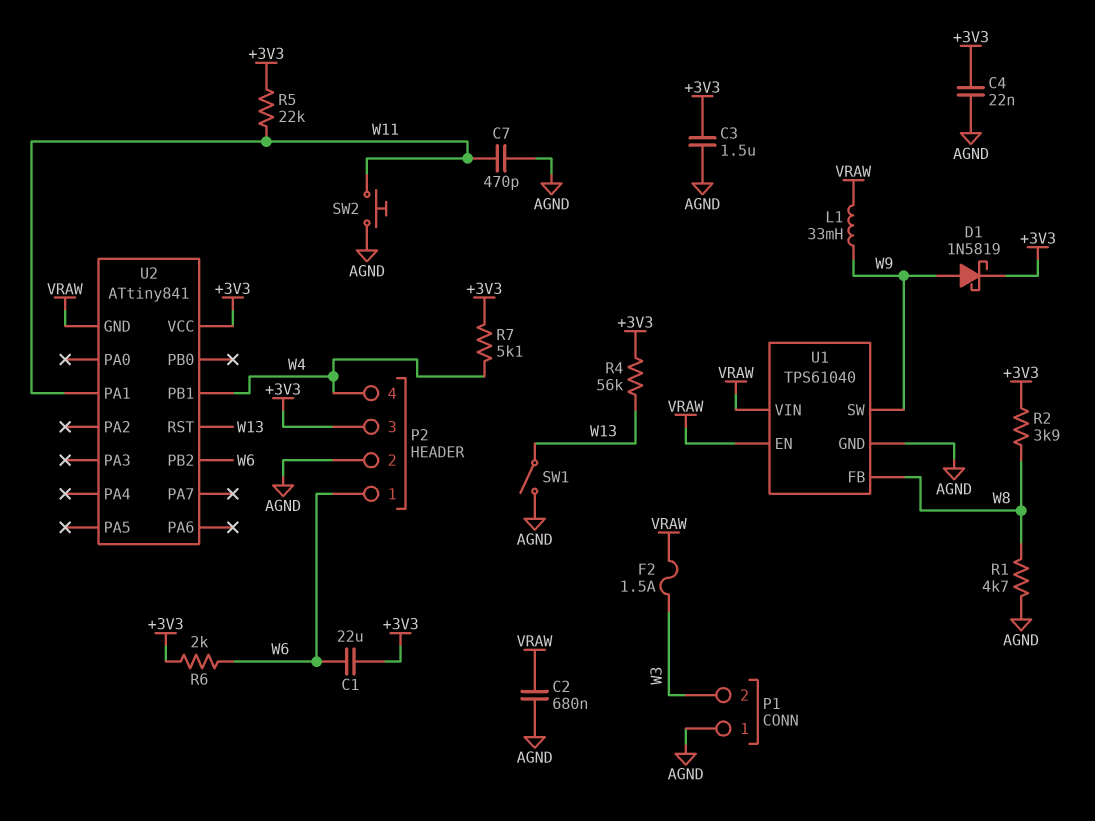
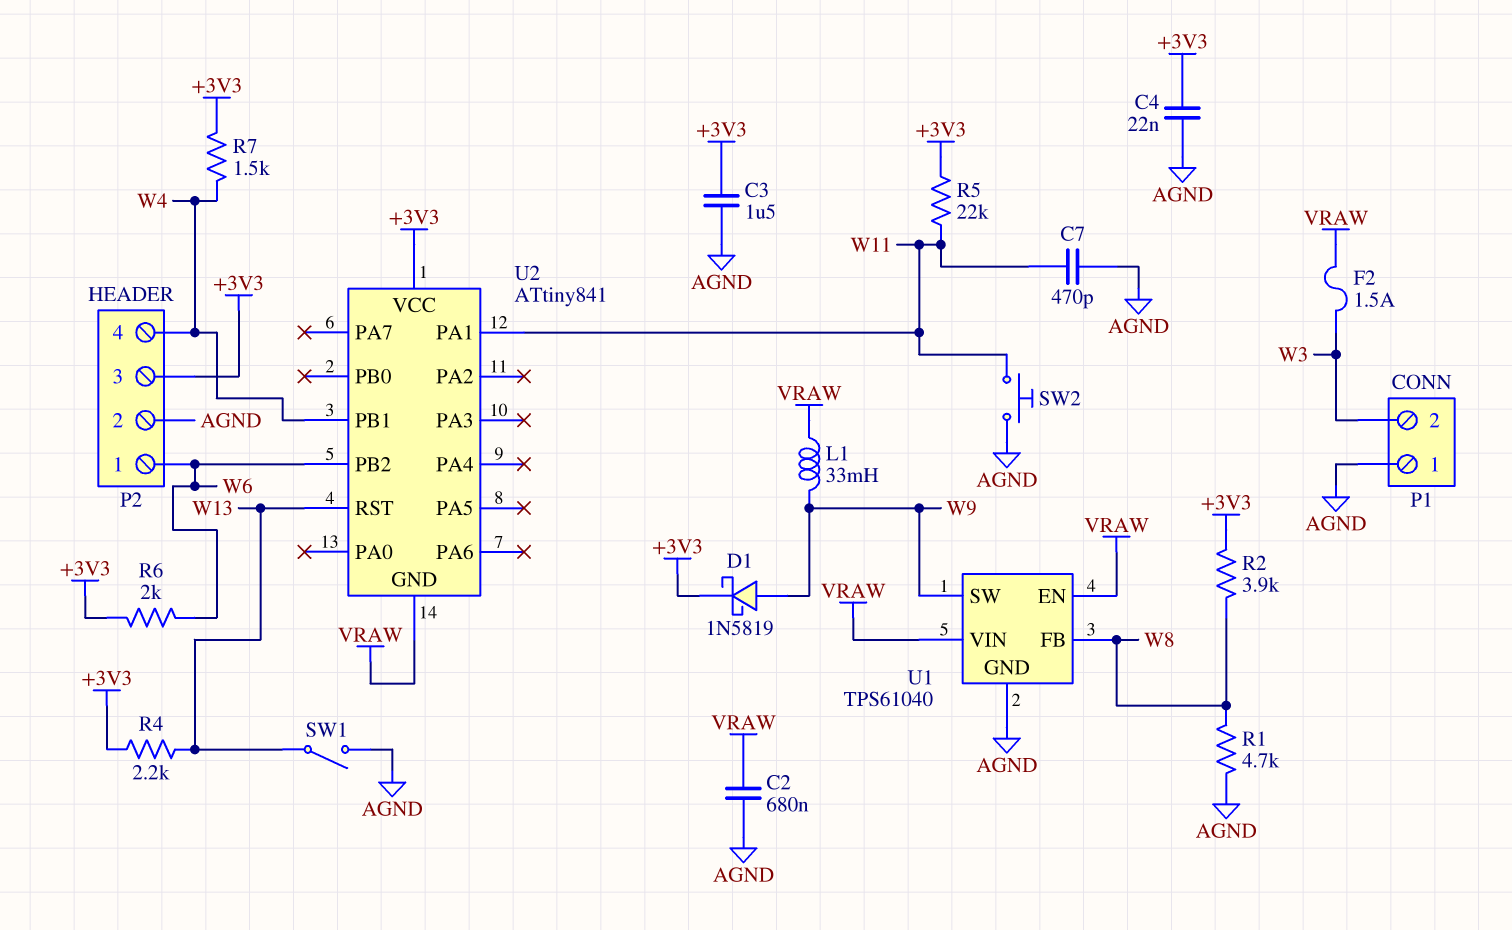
C1: 22uF (+3V3, W6) -> none
R4: 56k (+3V3, W13) -> 2.2k (+3V3, W13)
R7: 5.1k (+3V3, W4) -> 1.5k (+3V3, W4)

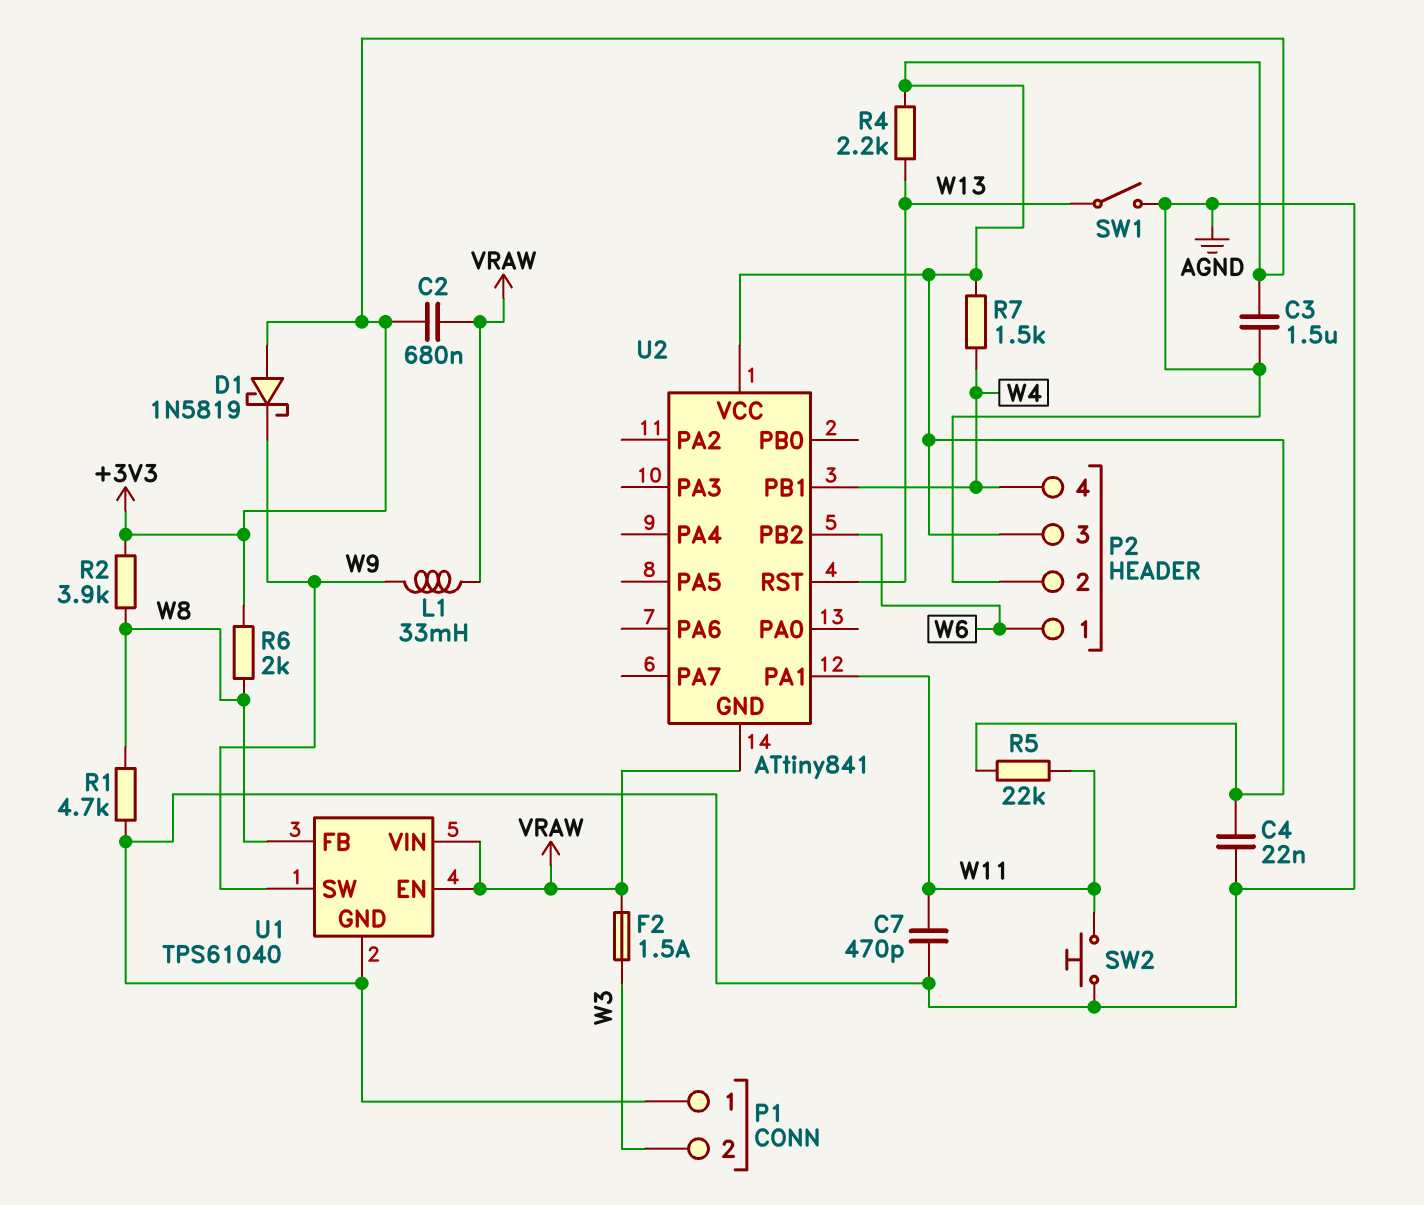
C2: 680nF (AGND, VRAW) -> 680nF (+3V3, VRAW)
D1: schottky 1N5819 (A W9, K +3V3) -> schottky 1N5819 (A +3V3, K W9)
R6: 2k (+3V3, W6) -> 2k (+3V3, W8)

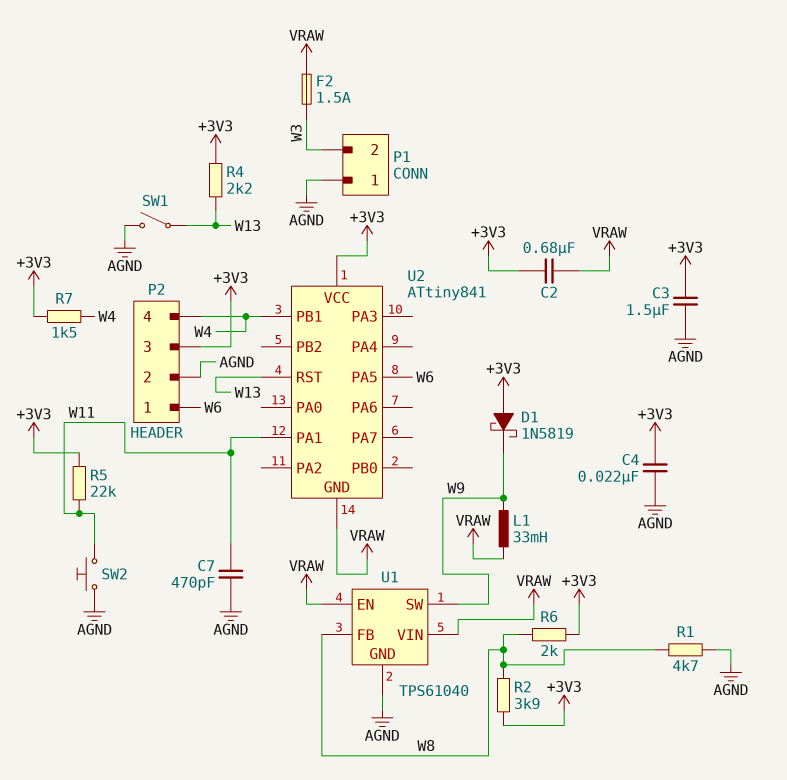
U2 pin PA5: none -> W6
U2 pin PB2: W6 -> none

